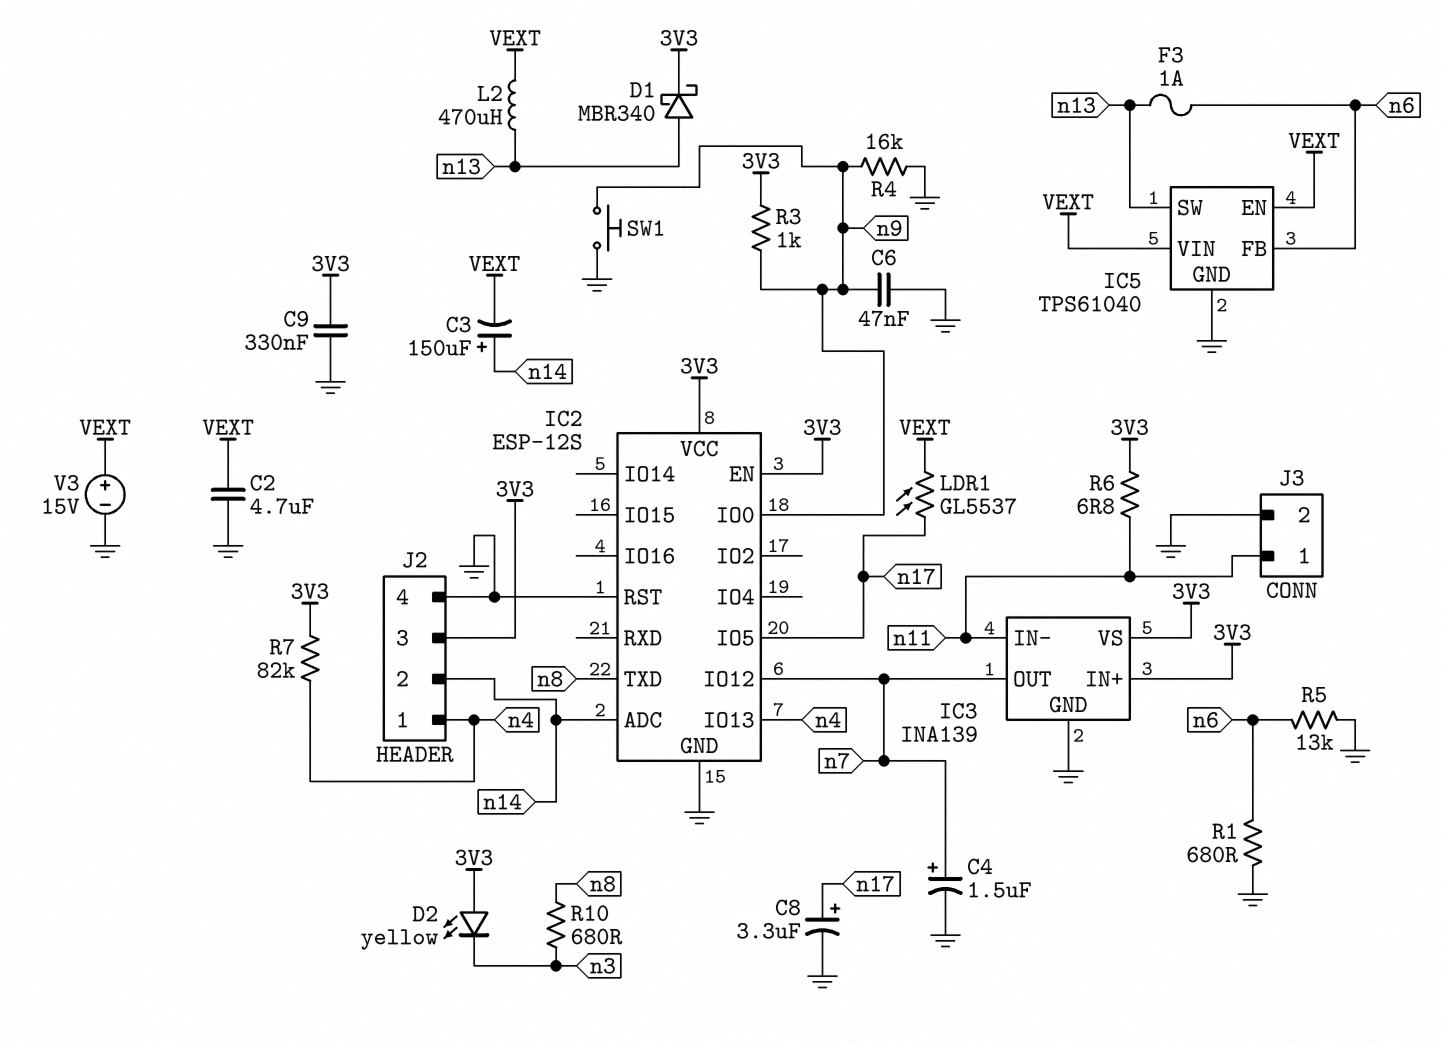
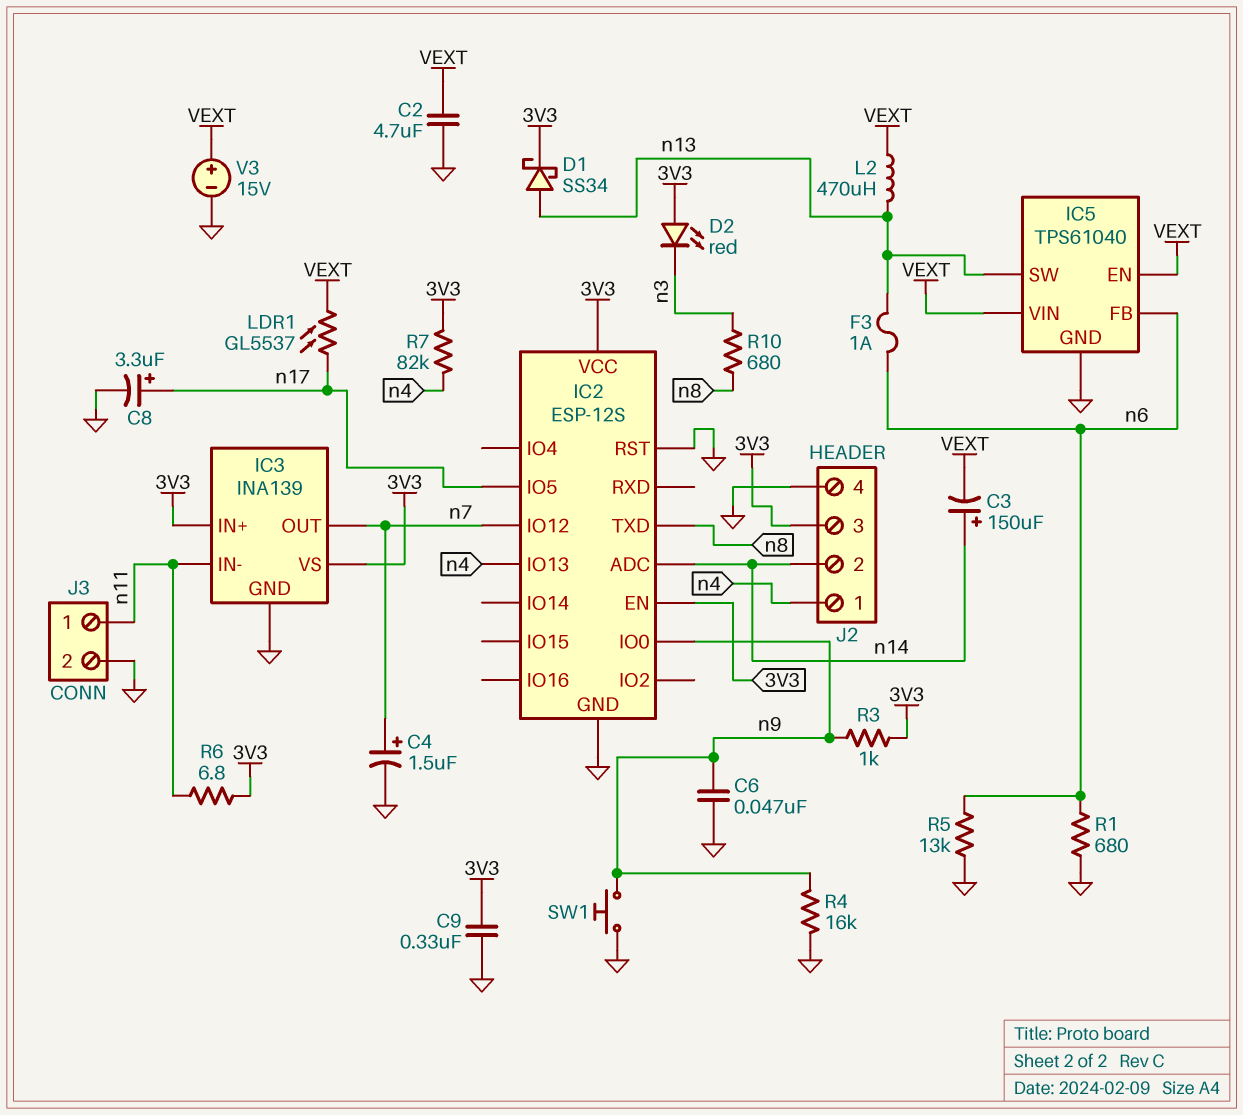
D1: schottky MBR340 (A n13, K 3V3) -> schottky SS34 (A n13, K 3V3)
D2: LED yellow (A 3V3, K n3) -> LED red (A 3V3, K n3)

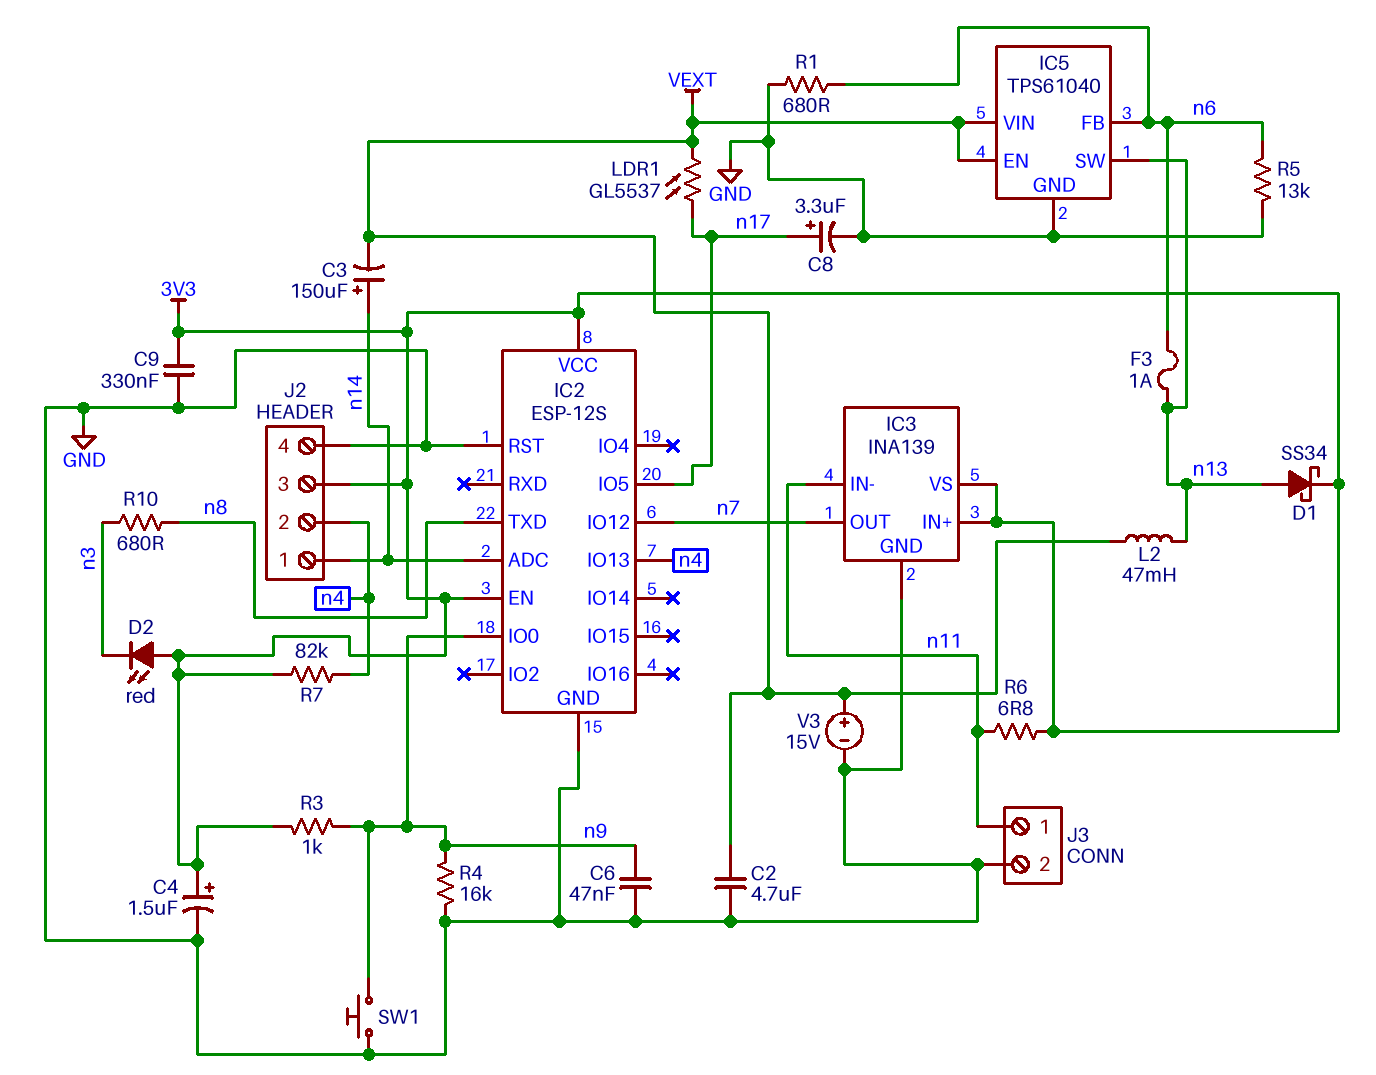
C4: 1.5uF (plus n7, minus GND) -> 1.5uF (plus 3V3, minus GND)
J2 pin 1: n4 -> n14
J2 pin 2: n14 -> n4
L2: 470uH (VEXT, n13) -> 47mH (VEXT, n13)

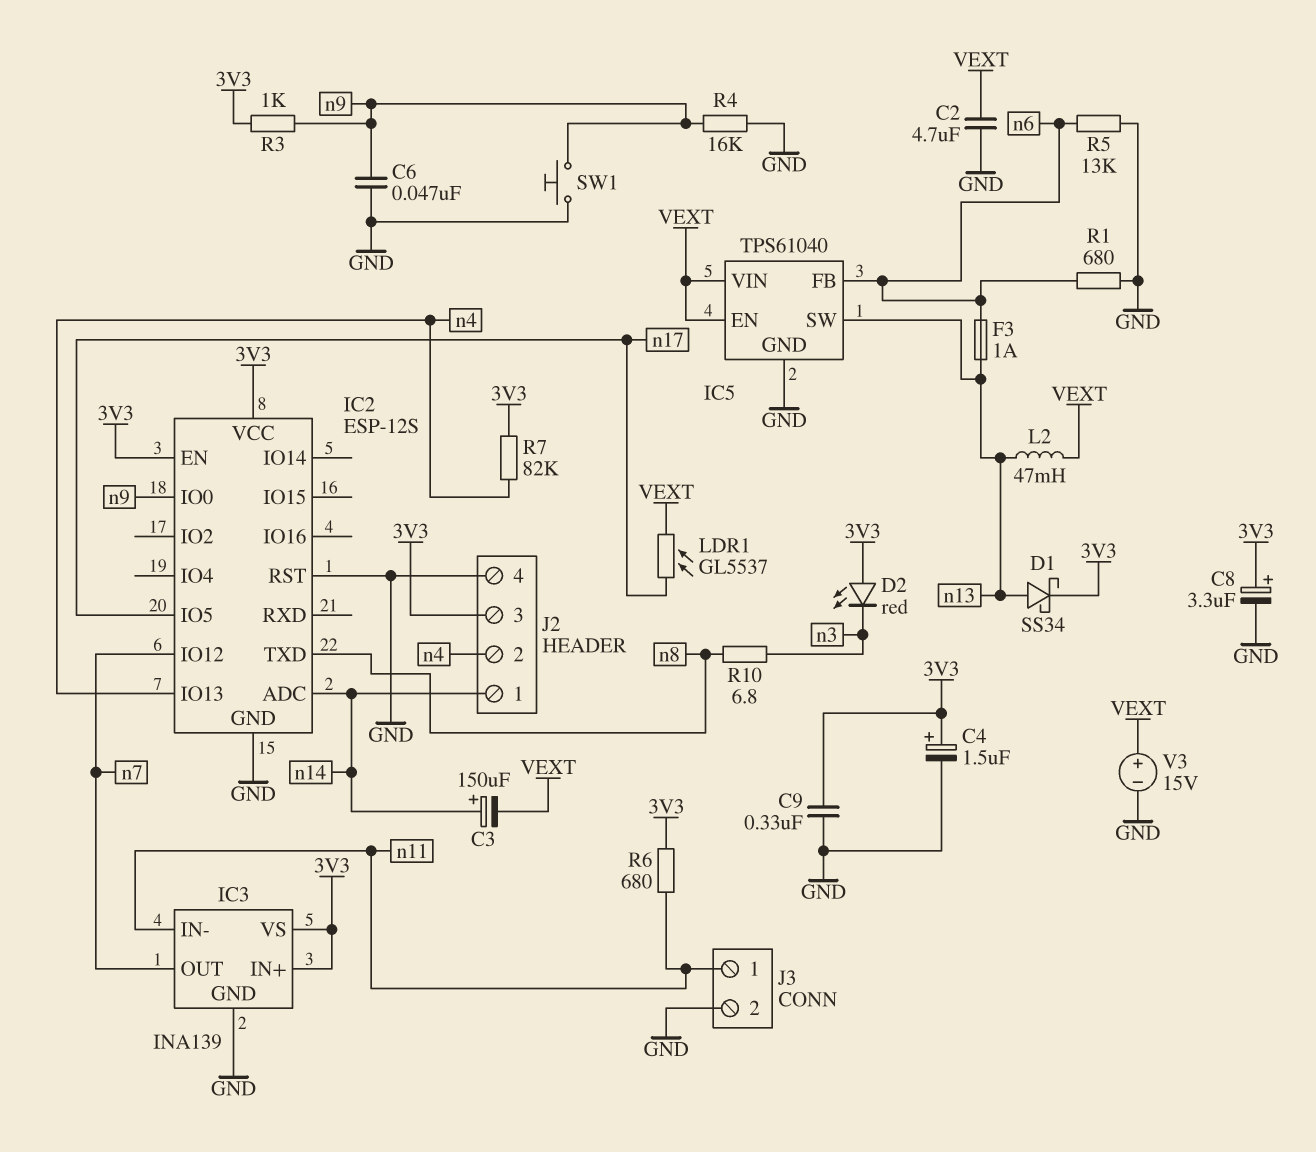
C8: 3.3uF (plus n17, minus GND) -> 3.3uF (plus 3V3, minus GND)
R6: 6.8 (3V3, n11) -> 680 (3V3, n11)
R10: 680 (n3, n8) -> 6.8 (n3, n8)

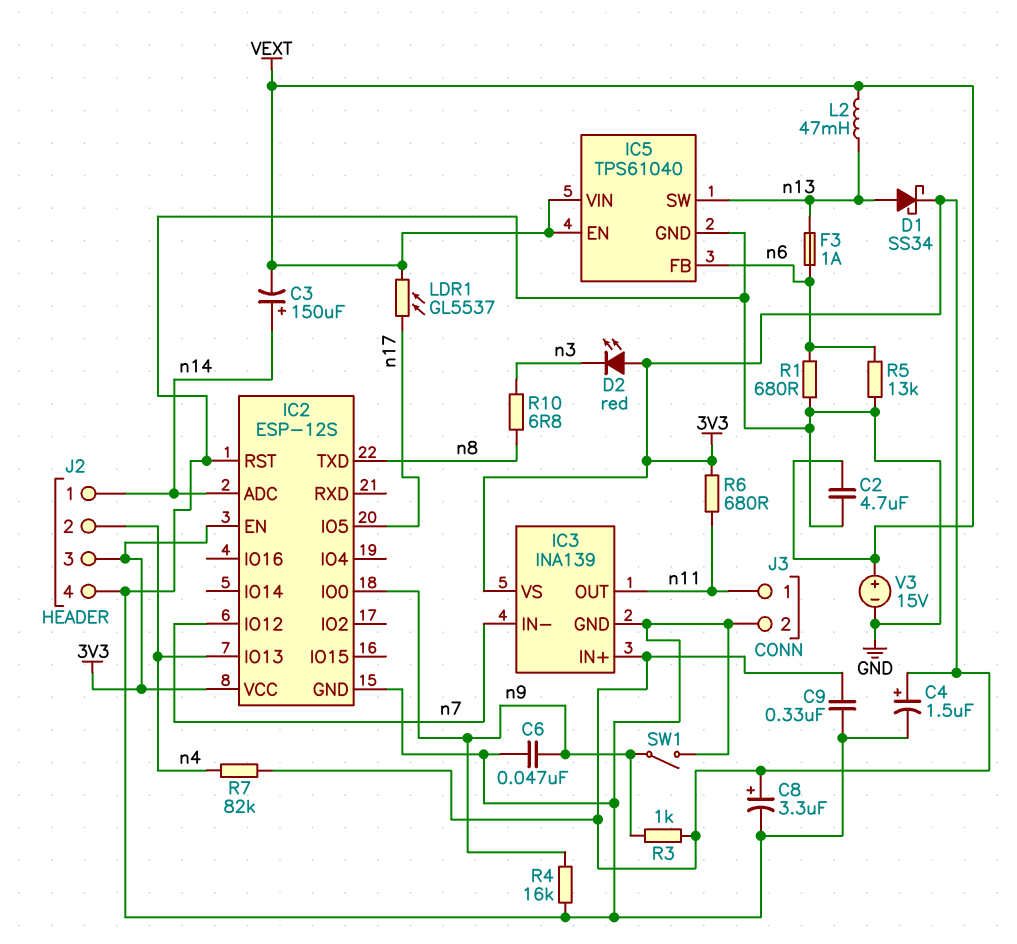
IC3 pin IN-: n11 -> n7
IC3 pin OUT: n7 -> n11
SW1: button (GND, n9) -> switch (GND, n9)

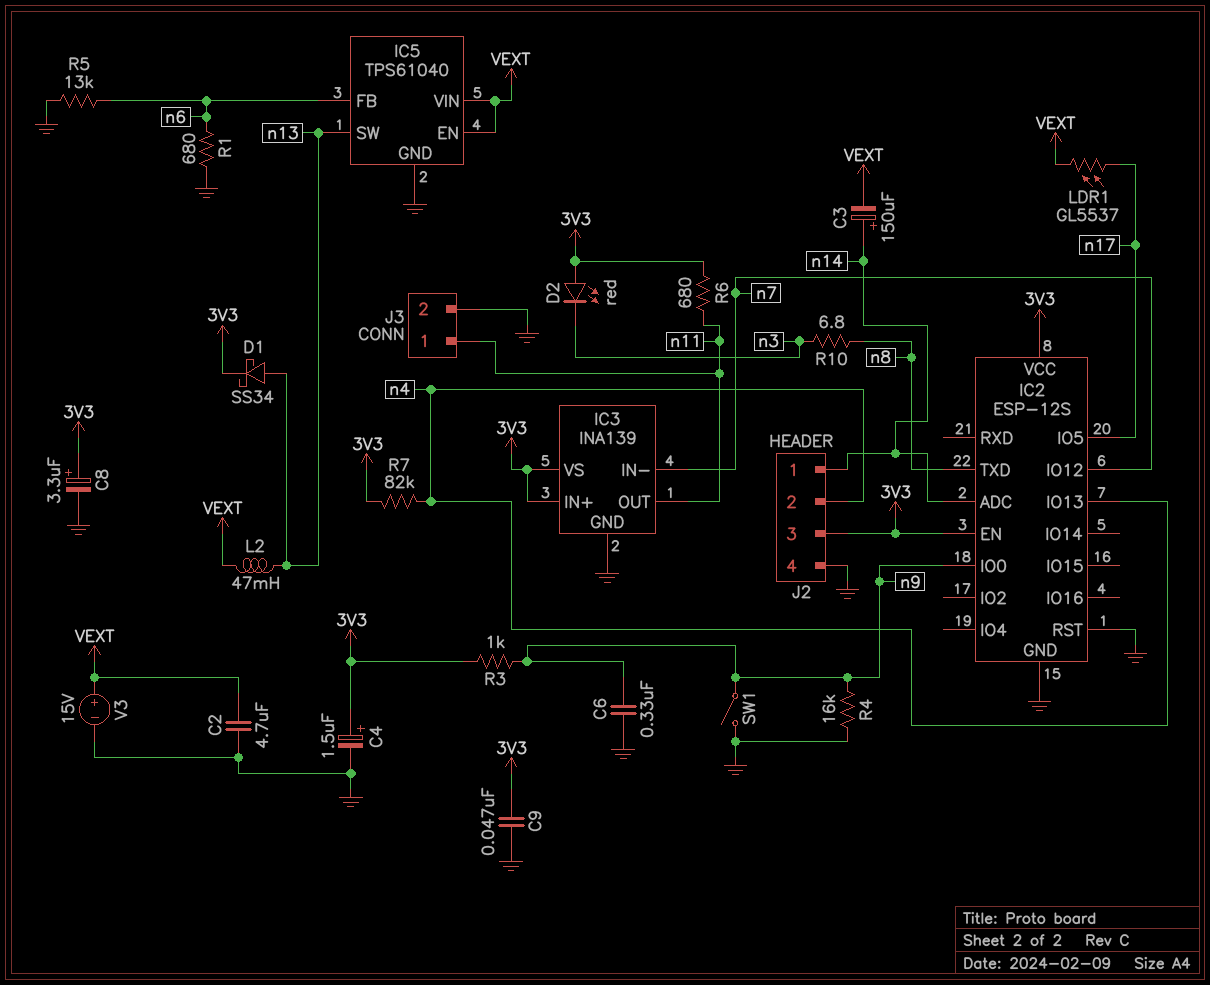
C6: 47nF (GND, n9) -> 330nF (GND, n9)
C9: 330nF (3V3, GND) -> 47nF (3V3, GND)
F3: 1A (n6, n13) -> none

